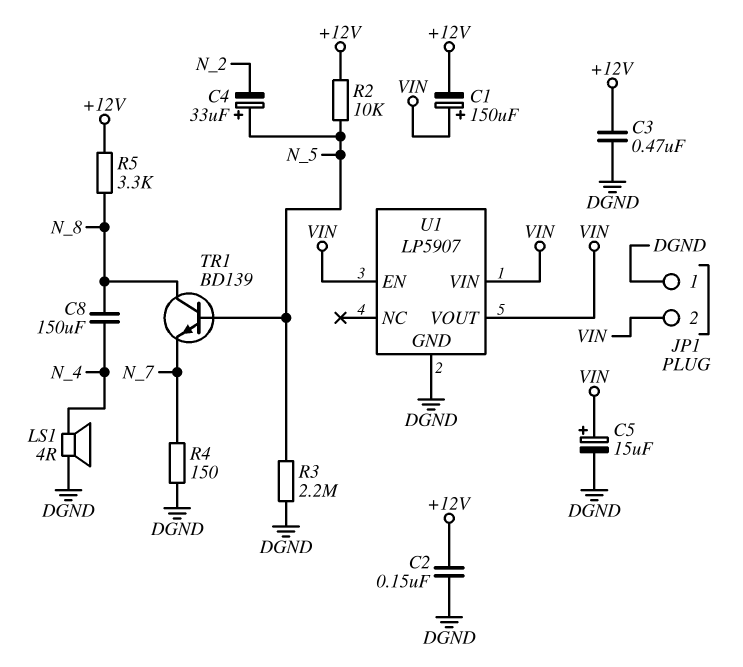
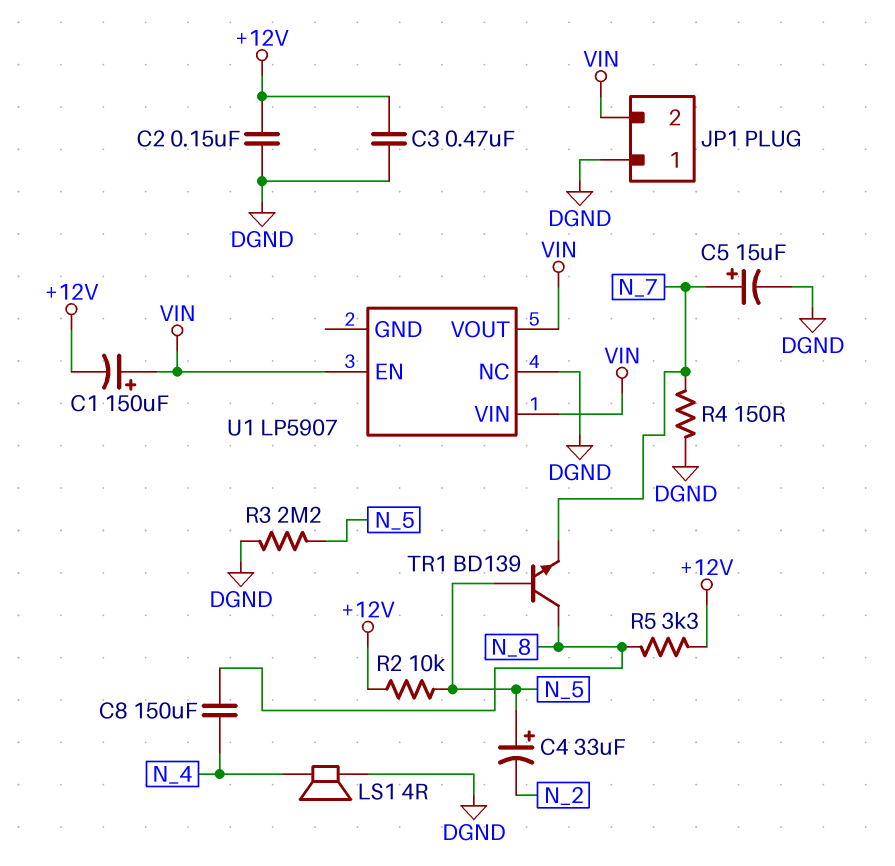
C5: 15uF (plus VIN, minus DGND) -> 15uF (plus N_7, minus DGND)
U1 pin GND: DGND -> none
U1 pin NC: none -> DGND

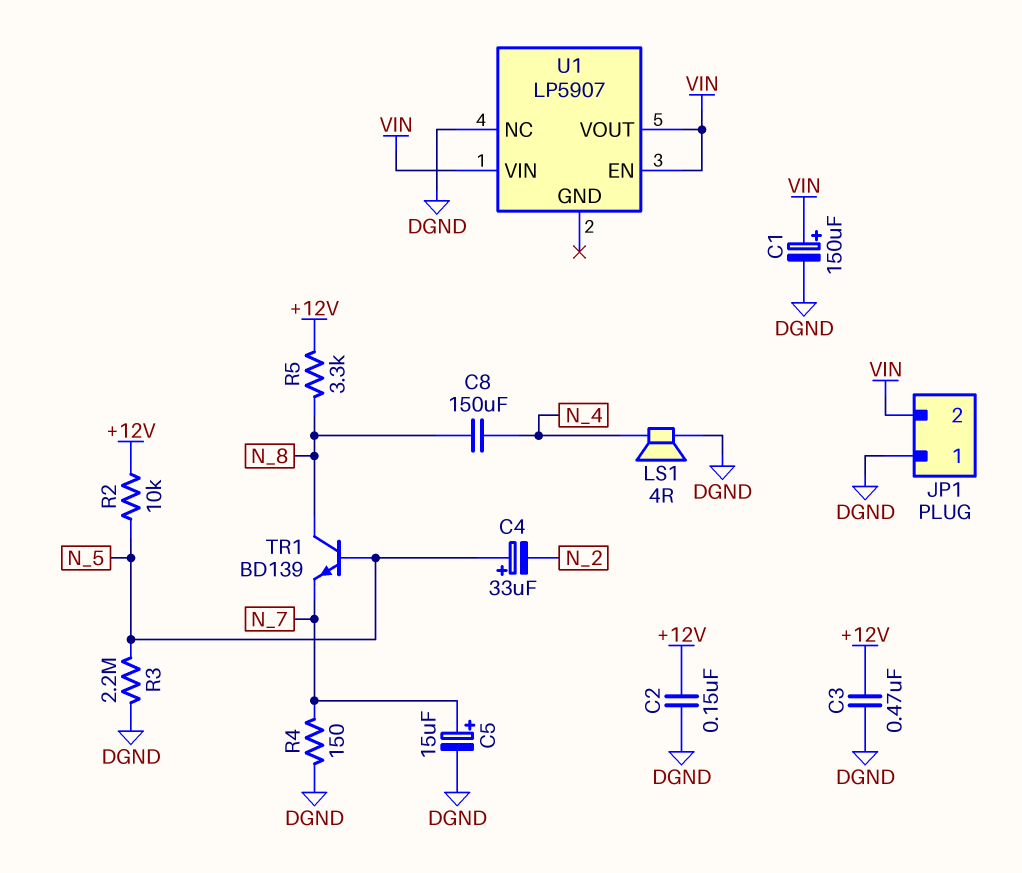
C1: 150uF (plus VIN, minus +12V) -> 150uF (plus VIN, minus DGND)

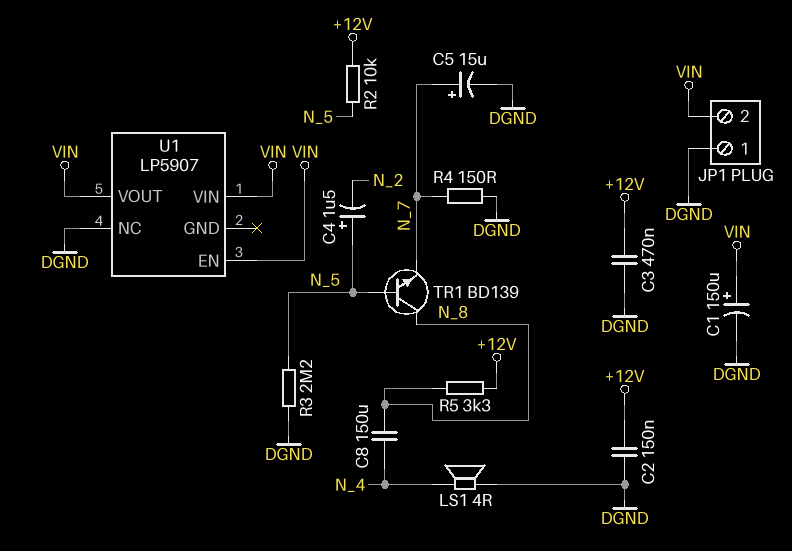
C4: 33uF (plus N_5, minus N_2) -> 1.5uF (plus N_5, minus N_2)

